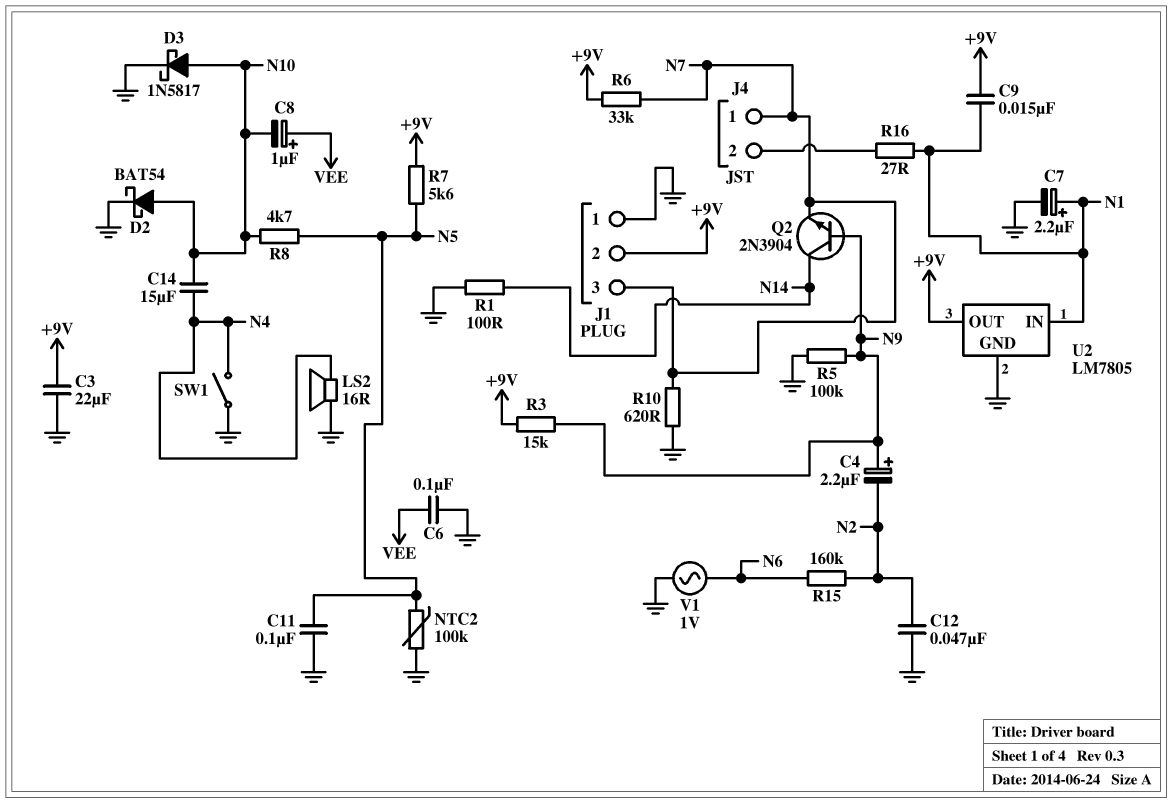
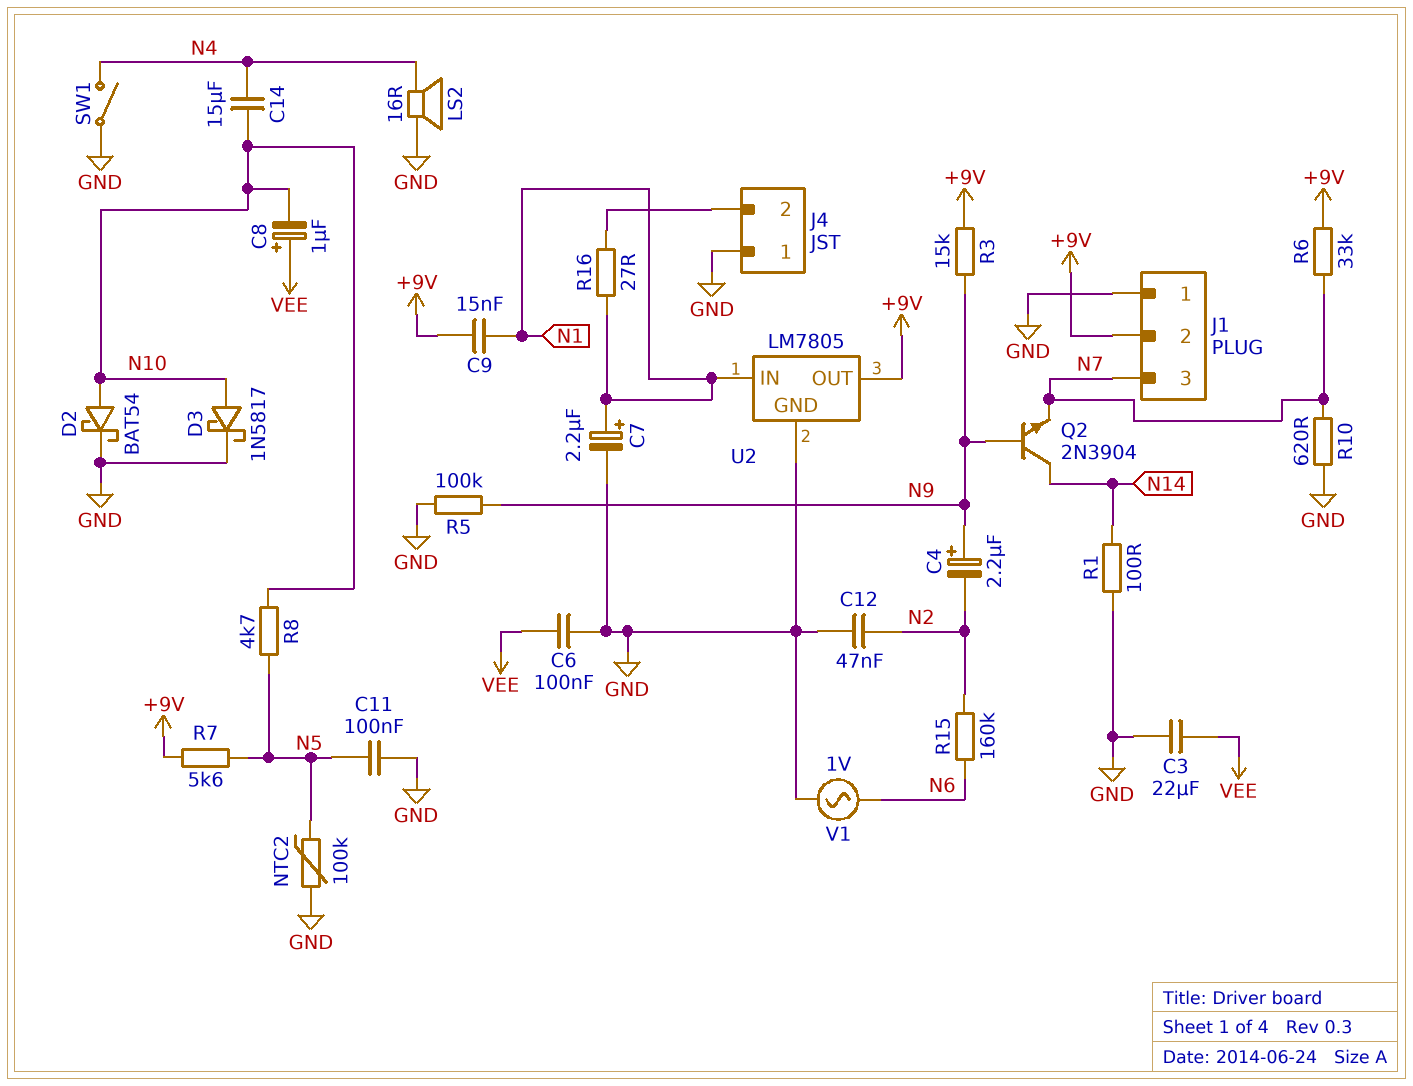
C3: 22uF (+9V, GND) -> 22uF (GND, VEE)
J4 pin 1: N7 -> GND

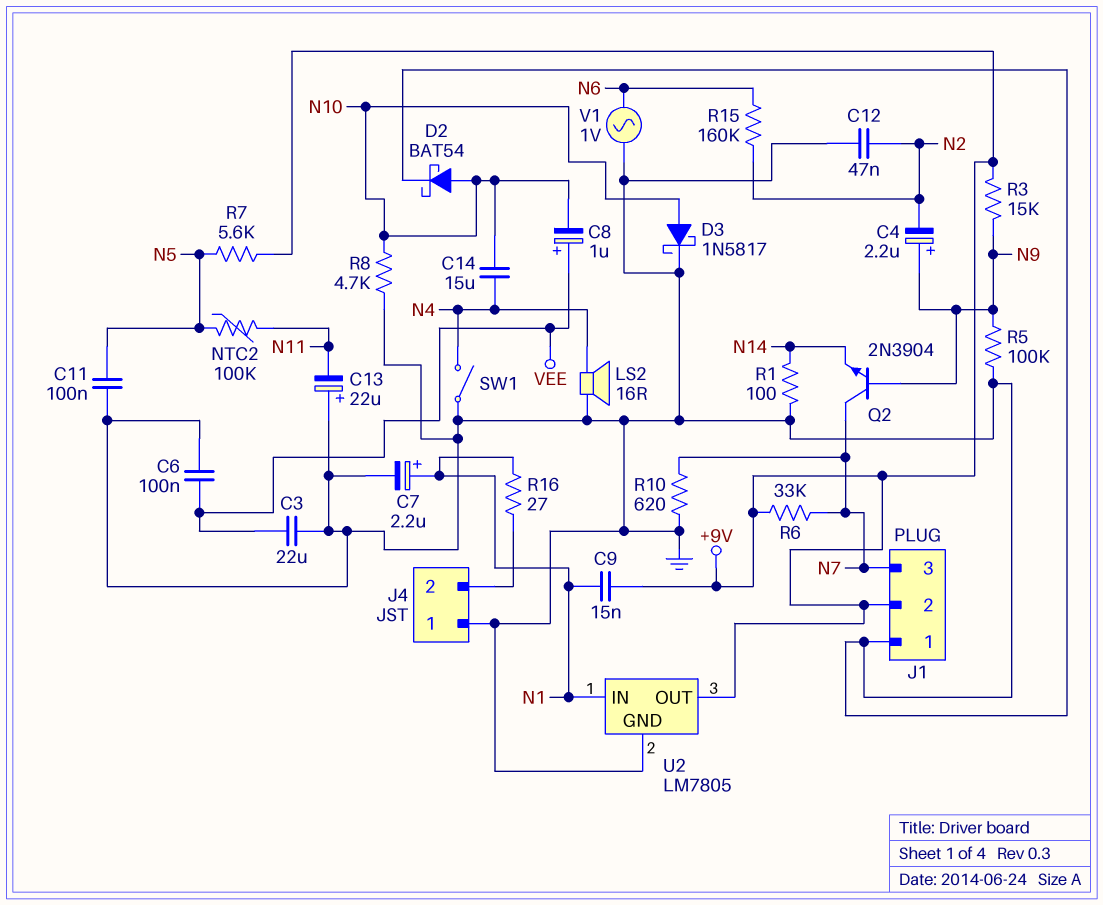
C13: none -> 22uF (plus GND, minus N11)
NTC2: 100k (GND, N5) -> 100k (N5, N11)
Q2: NPN 2N3904 (B N9, C N14, E N7) -> NPN 2N3904 (B N9, C N7, E N14)
R8: 4.7k (N5, N10) -> 4.7k (GND, N10)

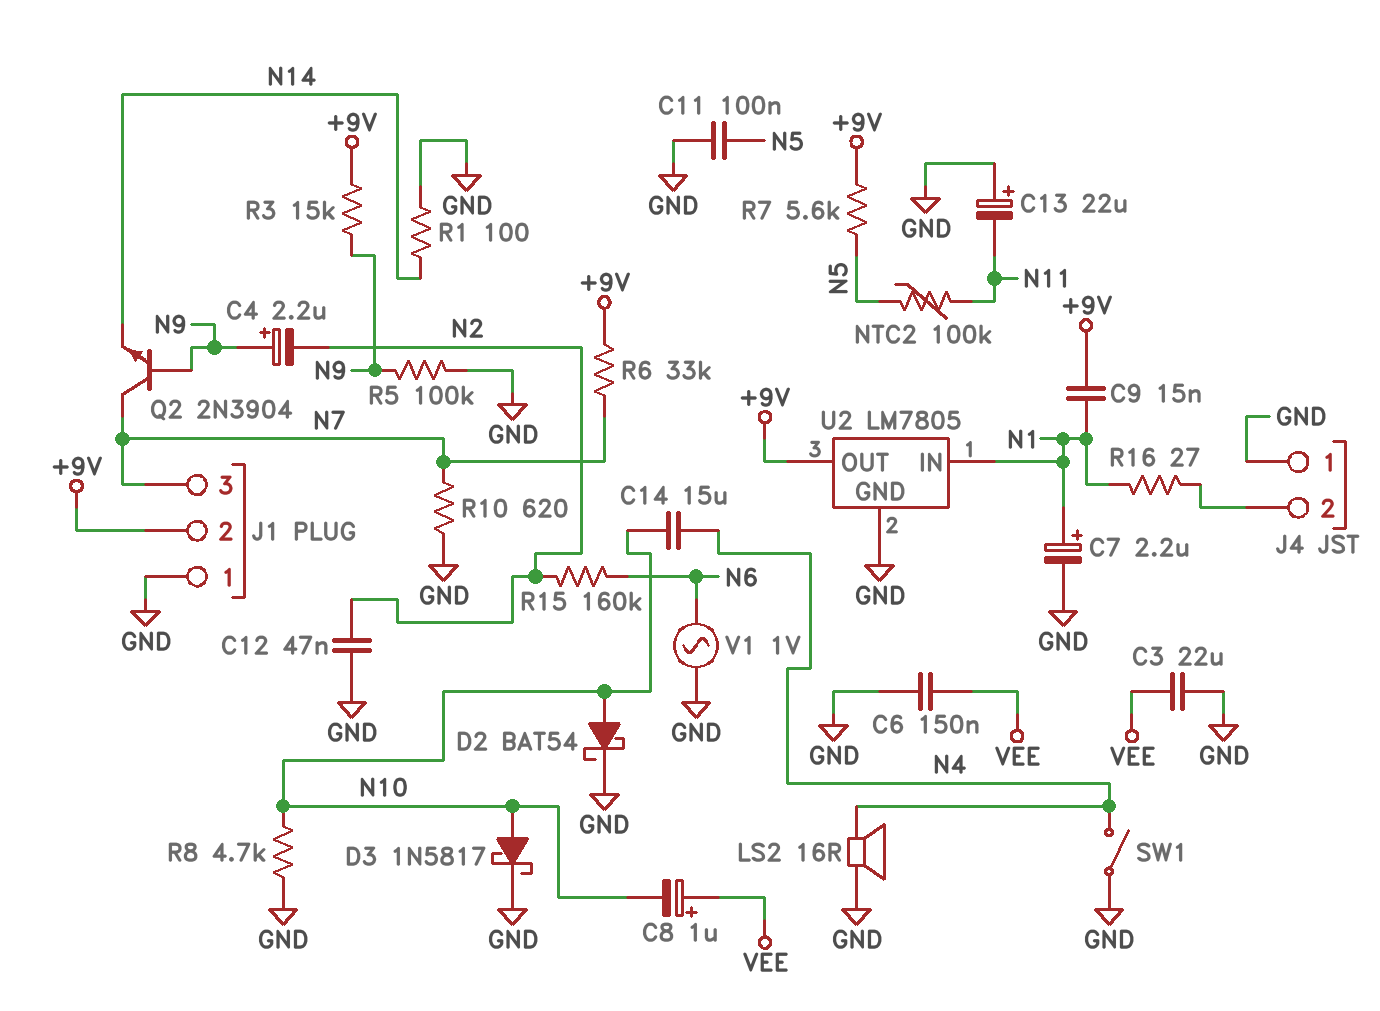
C6: 100nF (GND, VEE) -> 150nF (GND, VEE)

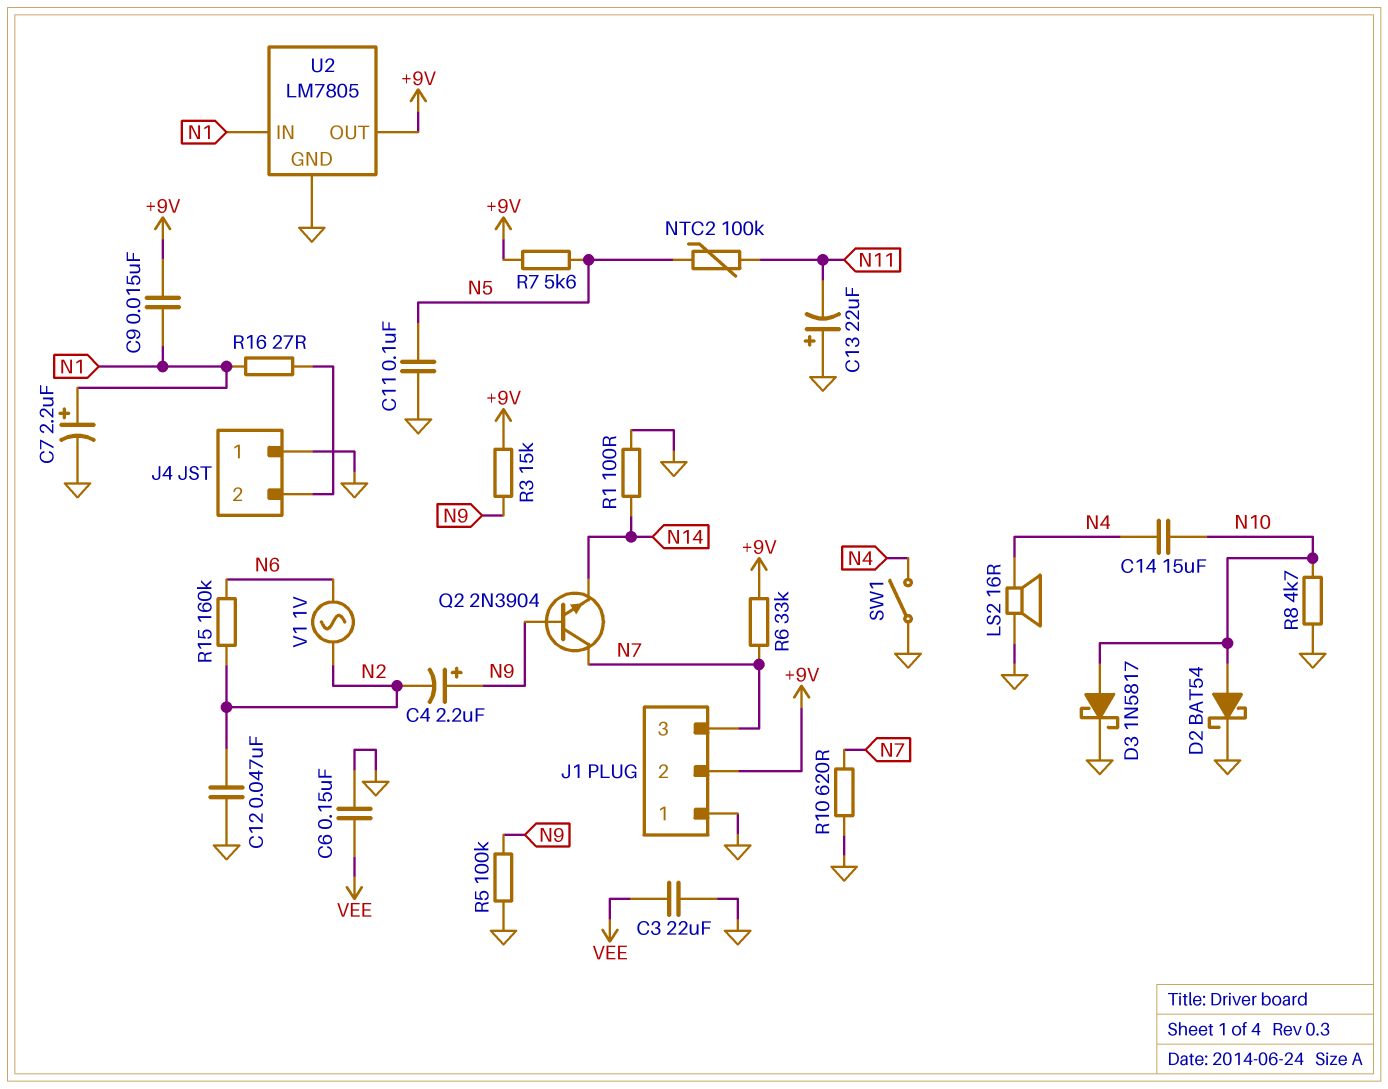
C8: 1uF (plus VEE, minus N10) -> none
V1: AC 1V (GND, N6) -> AC 1V (N2, N6)

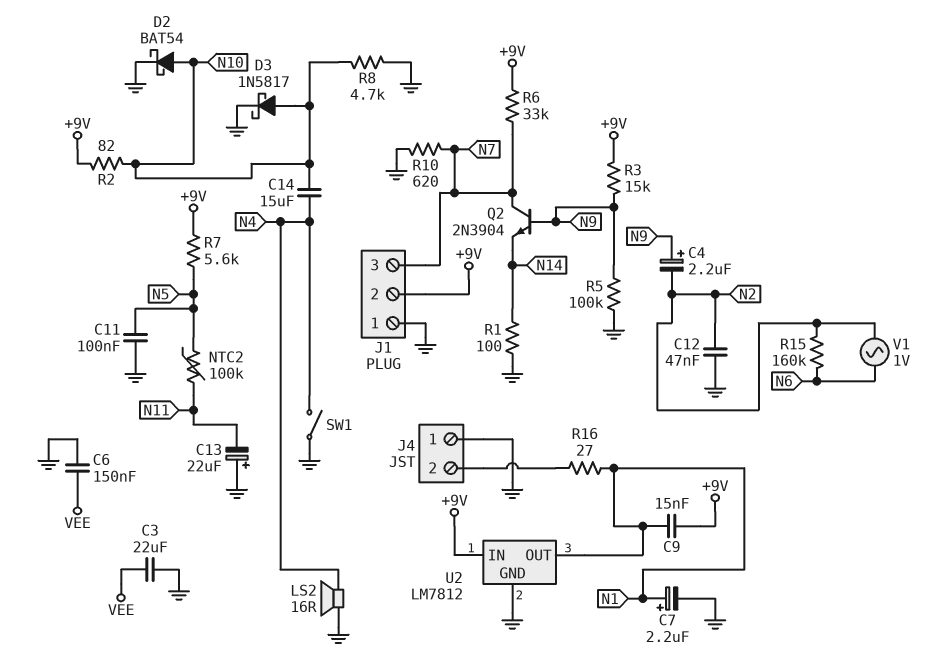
R2: none -> 82 (+9V, N10)
U2: LM7805 -> LM7812
U2 pin IN: N1 -> +9V
U2 pin OUT: +9V -> N1

